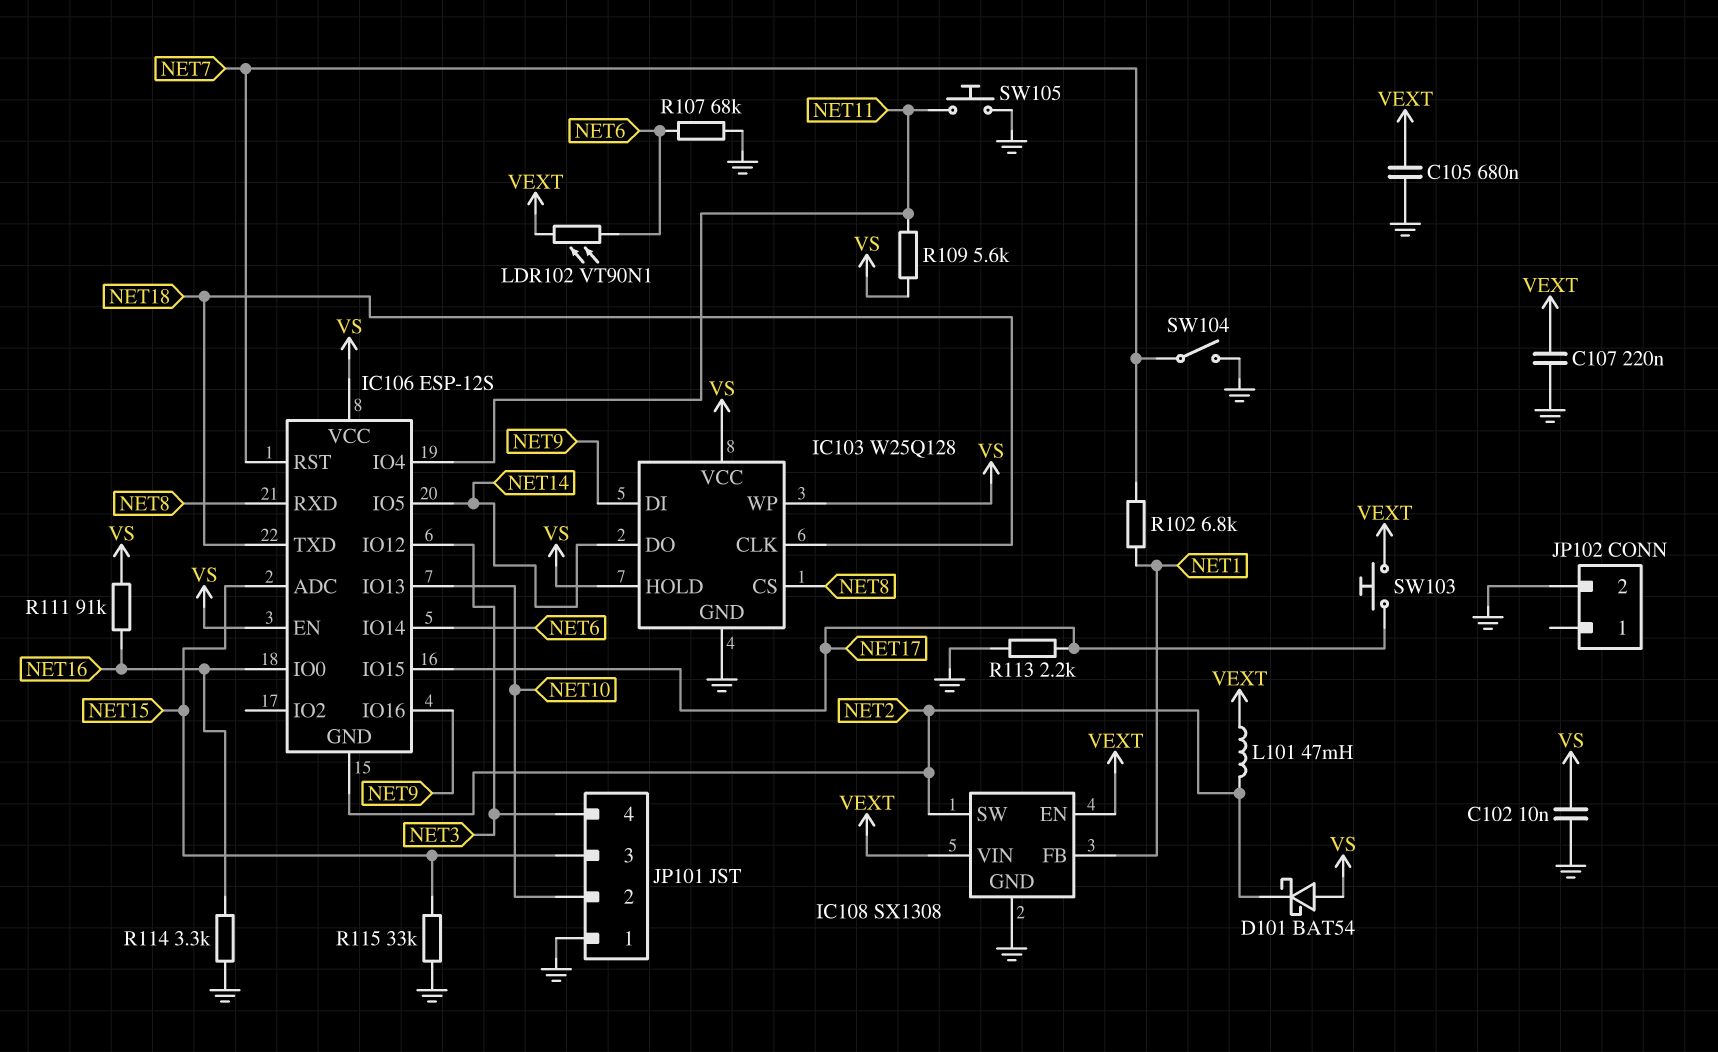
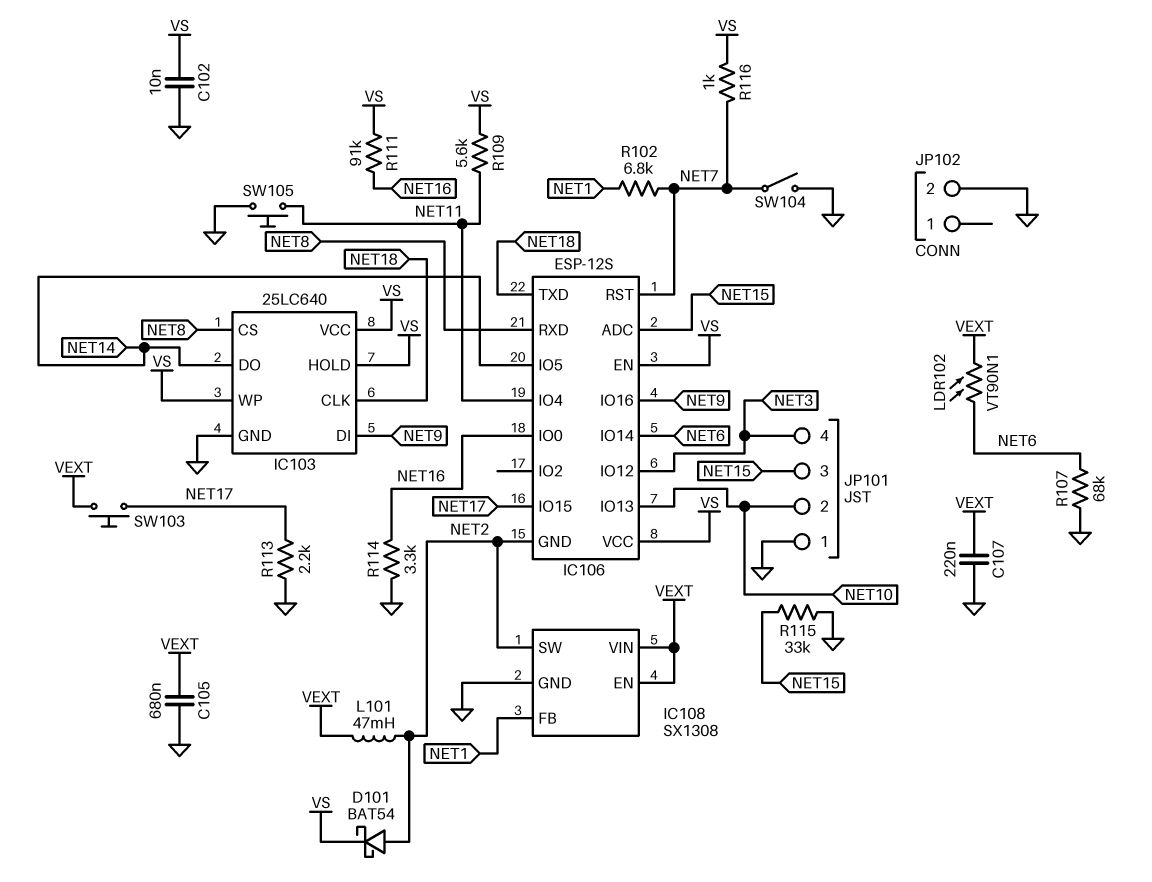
D101: schottky BAT54 (A VS, K NET2) -> schottky BAT54 (A NET2, K VS)
IC103: W25Q128 -> 25LC640
R116: none -> 1k (NET7, VS)

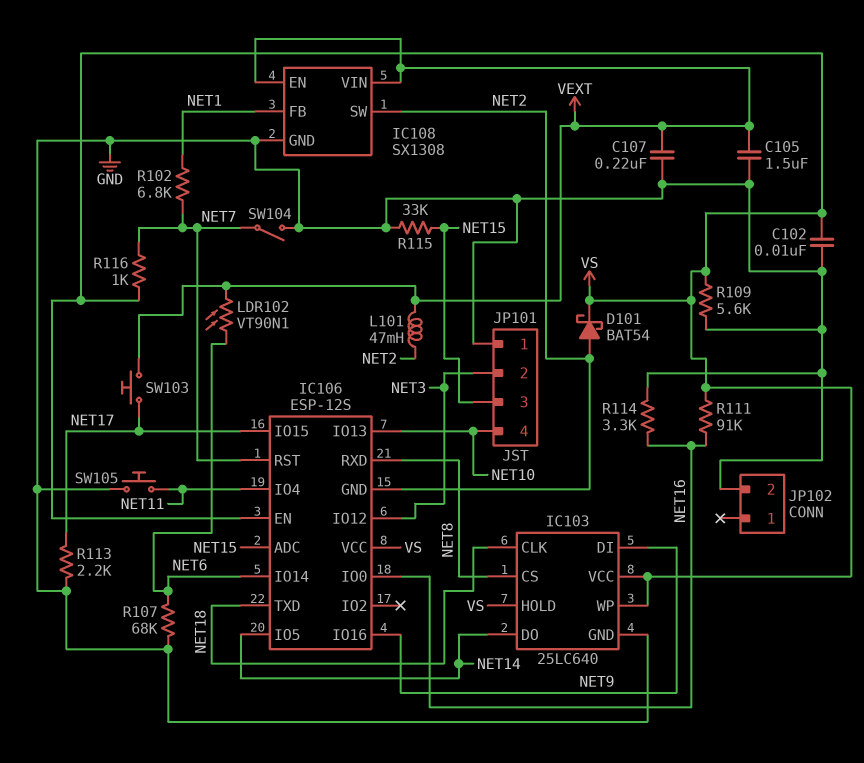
C105: 680nF (GND, VEXT) -> 1.5uF (GND, VEXT)
JP101 pin 2: NET10 -> NET3
JP101 pin 4: NET3 -> NET10
R109: 5.6k (NET11, VS) -> 5.6k (GND, VS)

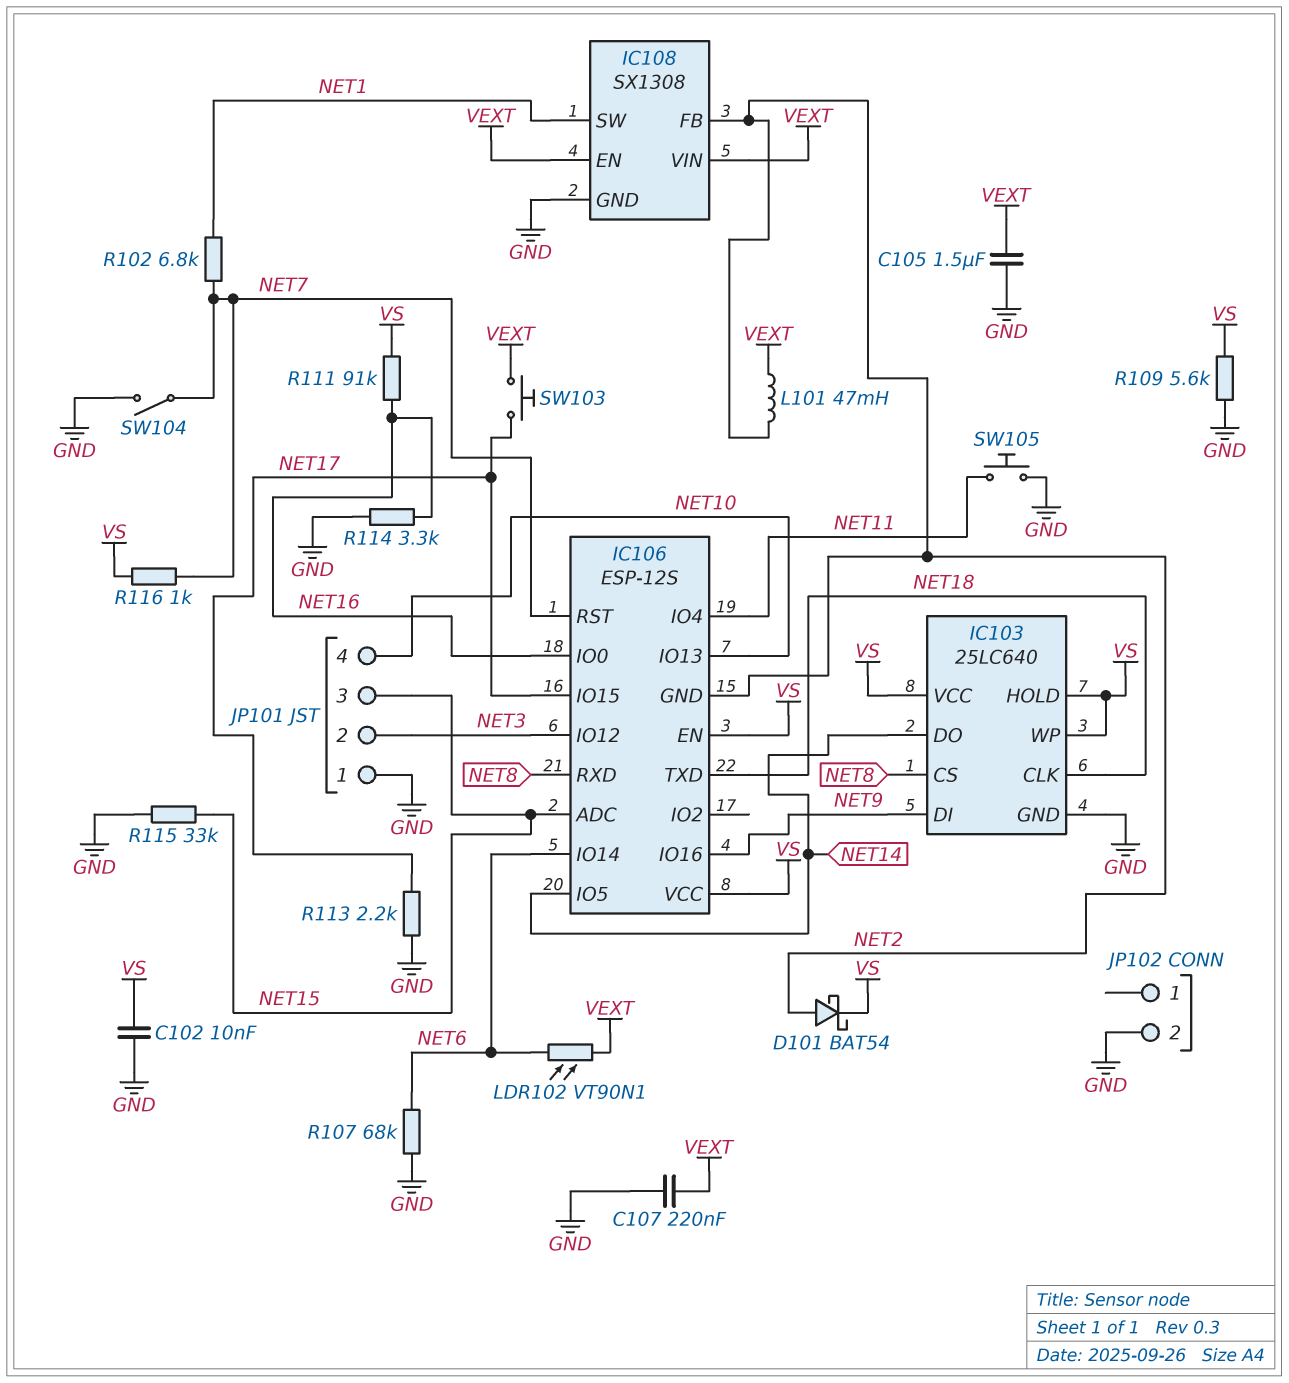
IC108 pin FB: NET1 -> NET2
IC108 pin SW: NET2 -> NET1

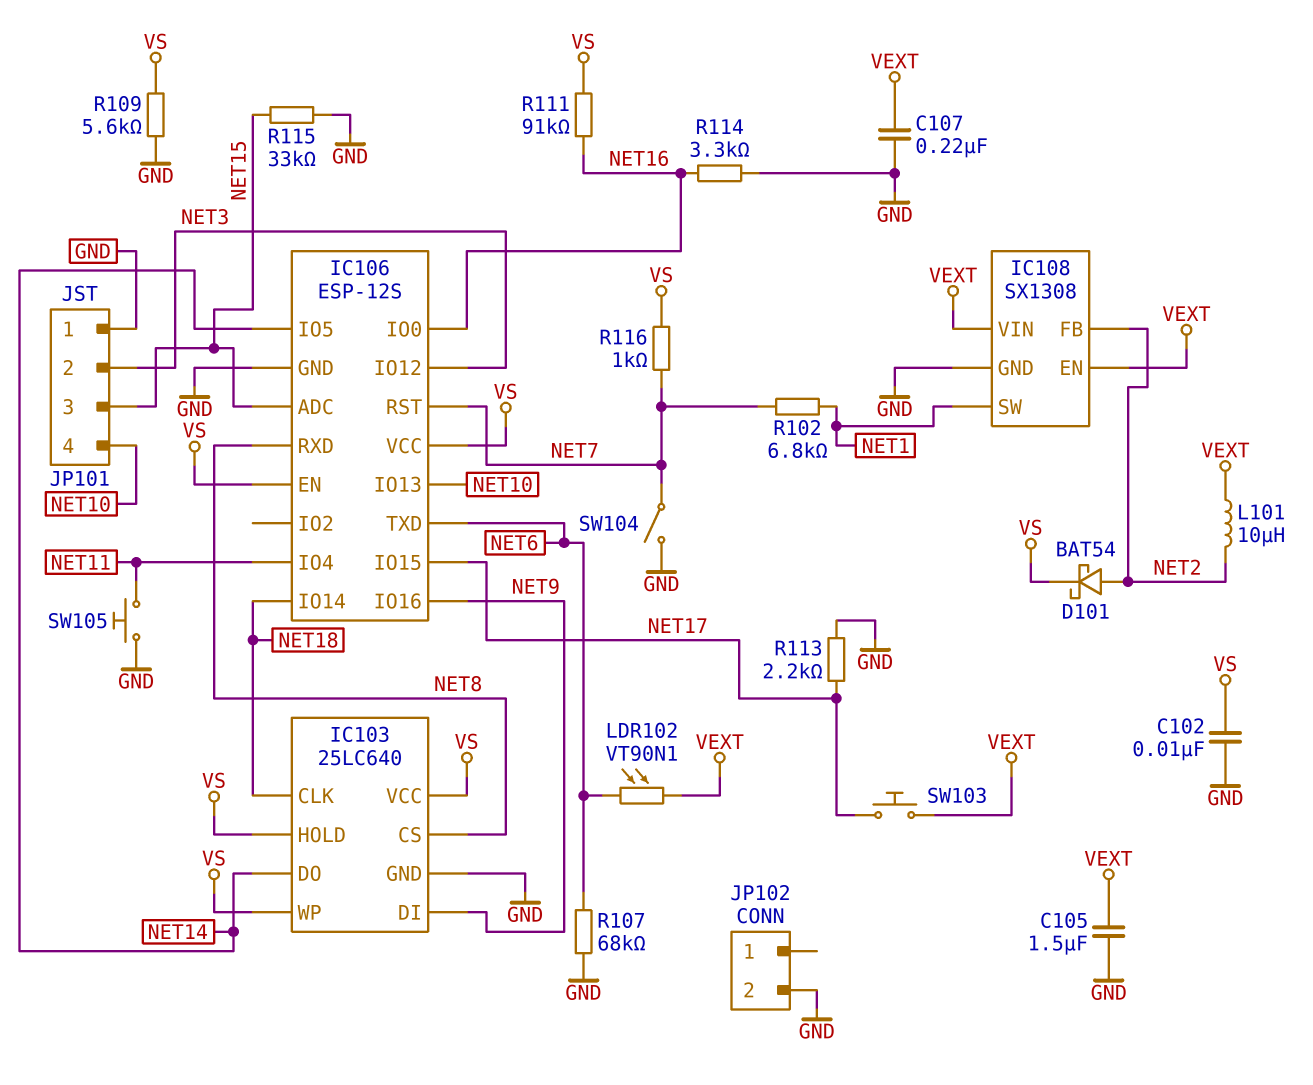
IC106 pin GND: NET2 -> GND
IC106 pin IO14: NET6 -> NET18
IC106 pin TXD: NET18 -> NET6
L101: 47mH (NET2, VEXT) -> 10uH (NET2, VEXT)

